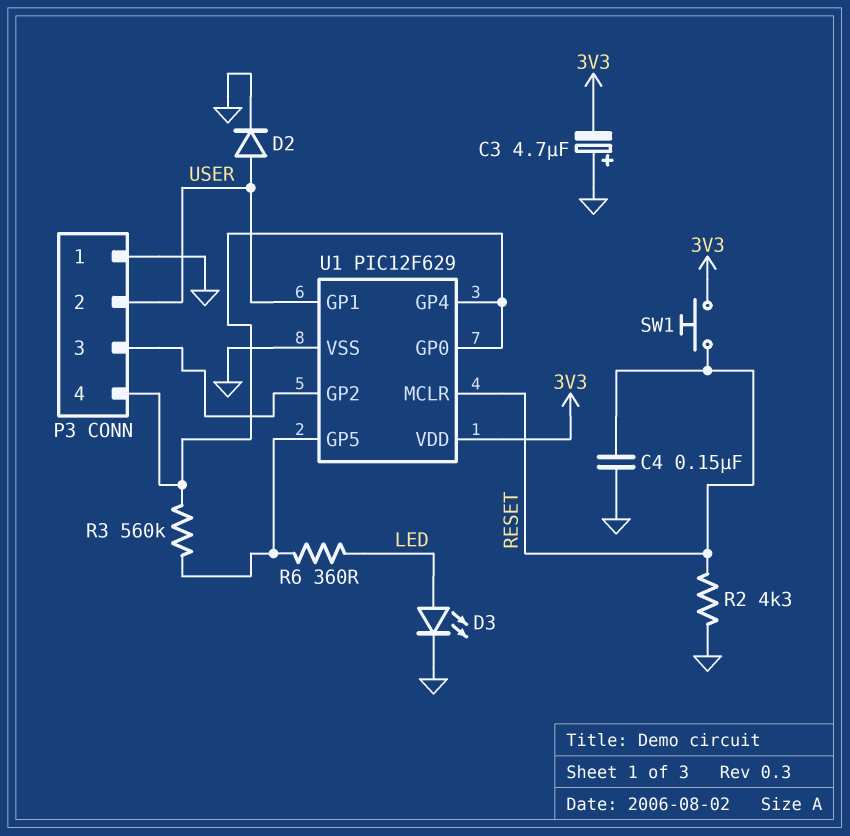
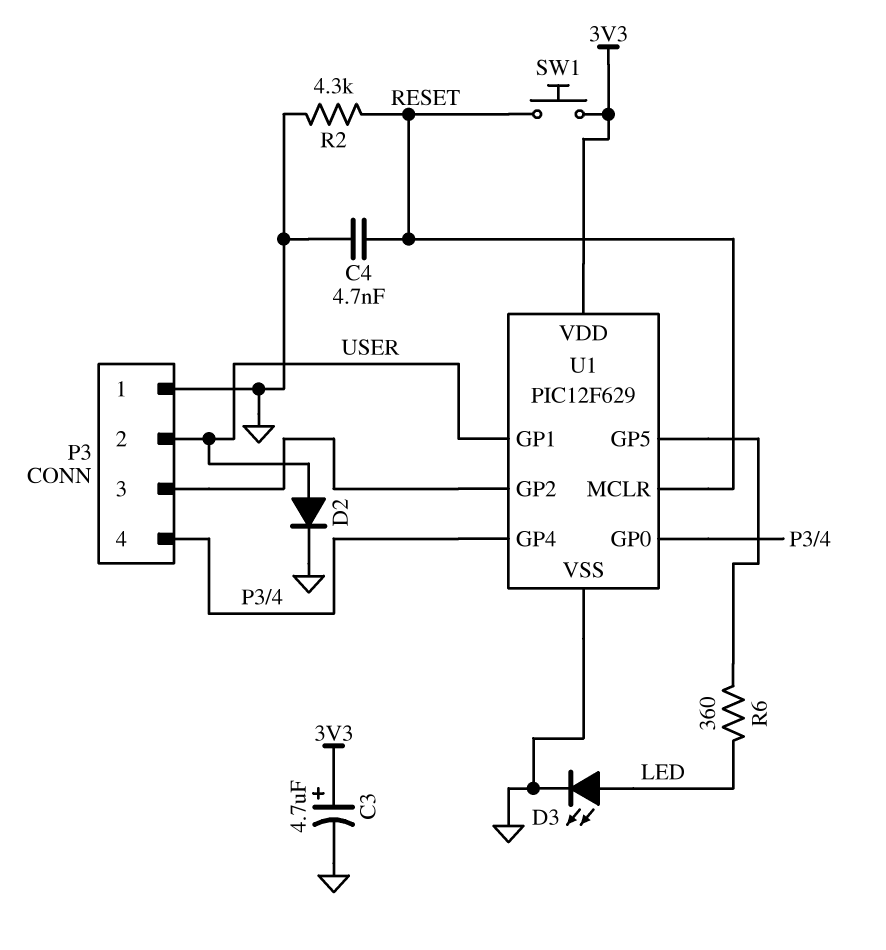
C3: 4.7uF (plus GND, minus 3V3) -> 4.7uF (plus 3V3, minus GND)
C4: 150nF (GND, RESET) -> 4.7nF (GND, RESET)
R3: 560k (P3/4, U1/GP5) -> none

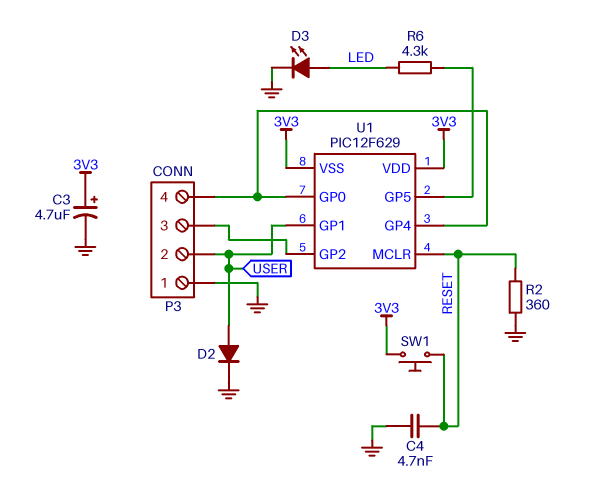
R2: 4.3k (GND, RESET) -> 360 (GND, RESET)
R6: 360 (LED, U1/GP5) -> 4.3k (LED, U1/GP5)
U1 pin VSS: GND -> 3V3

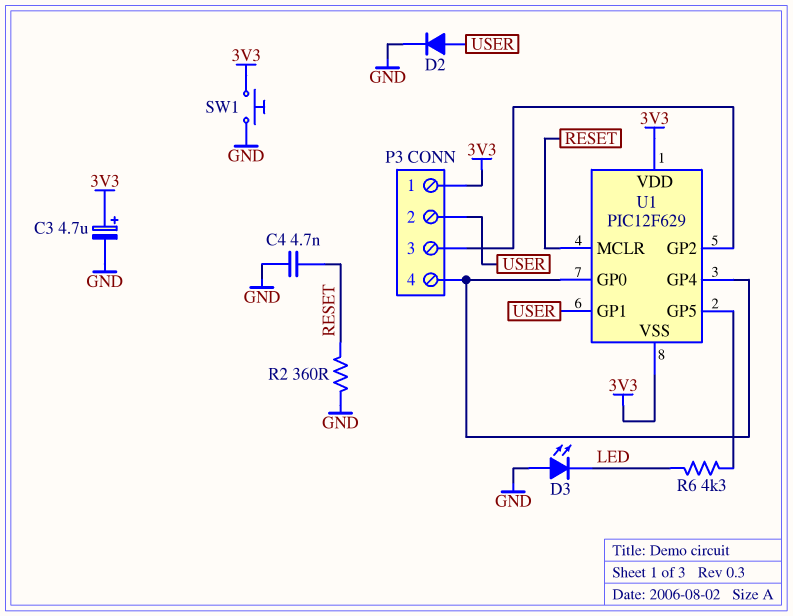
D3: LED (A LED, K GND) -> LED (A GND, K LED)
P3 pin 1: GND -> 3V3
SW1: button (3V3, RESET) -> button (3V3, GND)

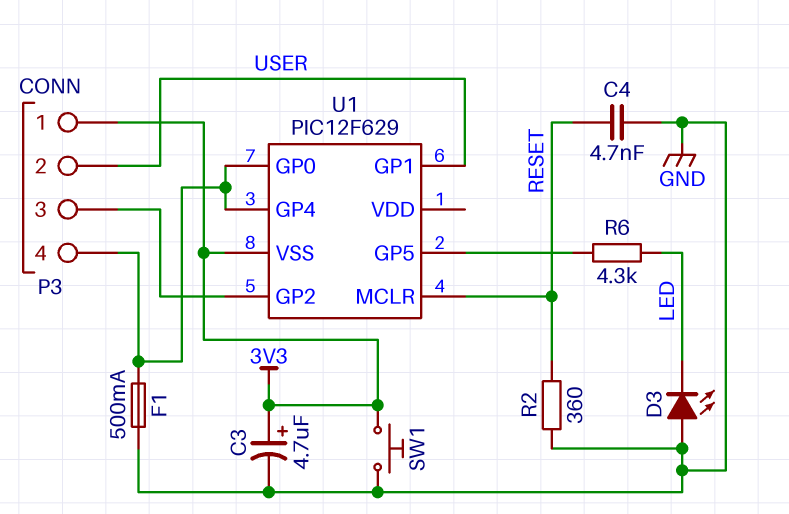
D2: diode (A USER, K GND) -> none
F1: none -> 500mA (GND, P3/4)
U1 pin VDD: 3V3 -> none

